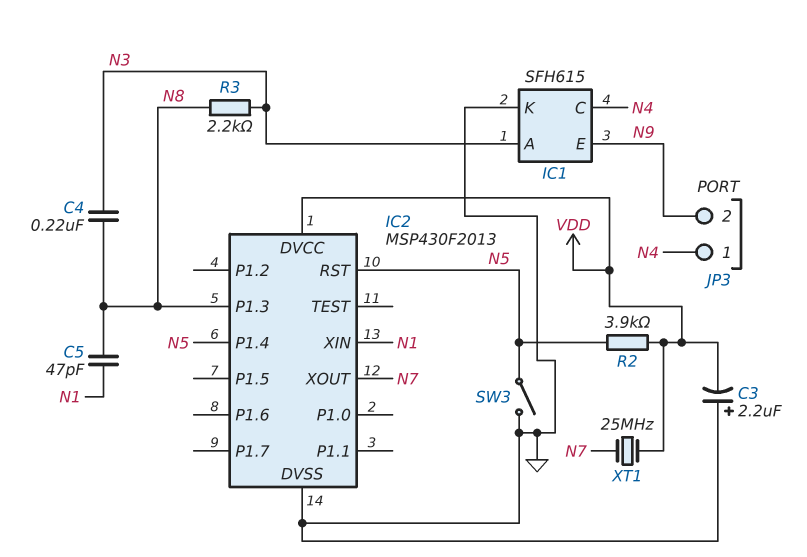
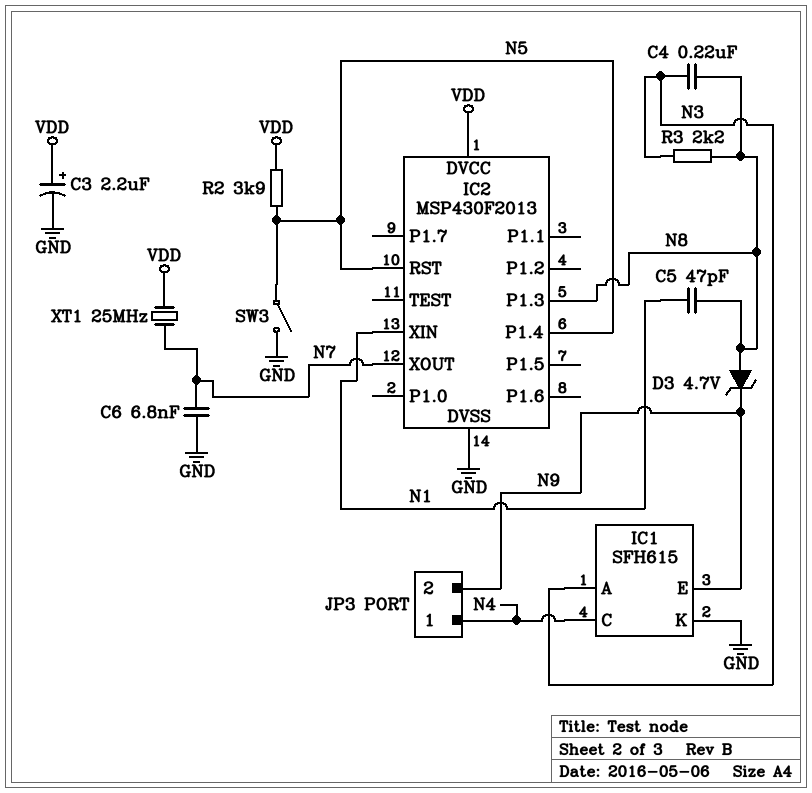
C3: 2.2uF (plus GND, minus VDD) -> 2.2uF (plus VDD, minus GND)
C6: none -> 6.8nF (GND, N7)
D3: none -> zener 4.7V (A N8, K N9)

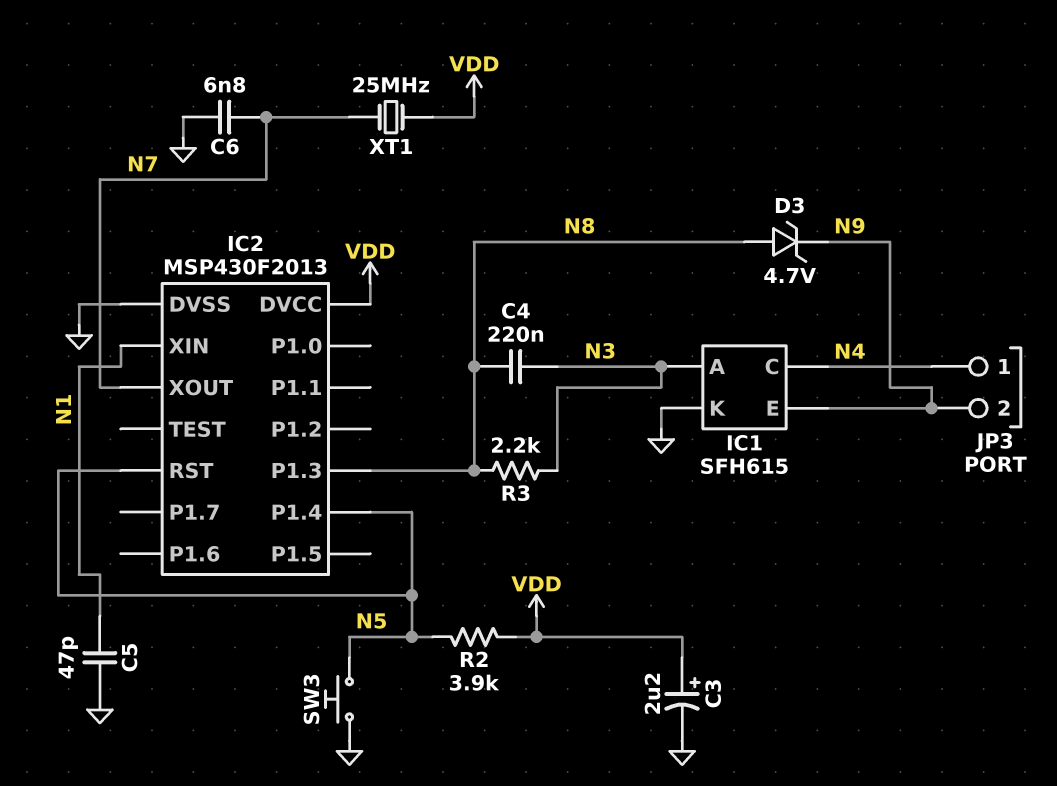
C5: 47pF (N1, N8) -> 47pF (GND, N1)
SW3: switch (GND, N5) -> button (GND, N5)

